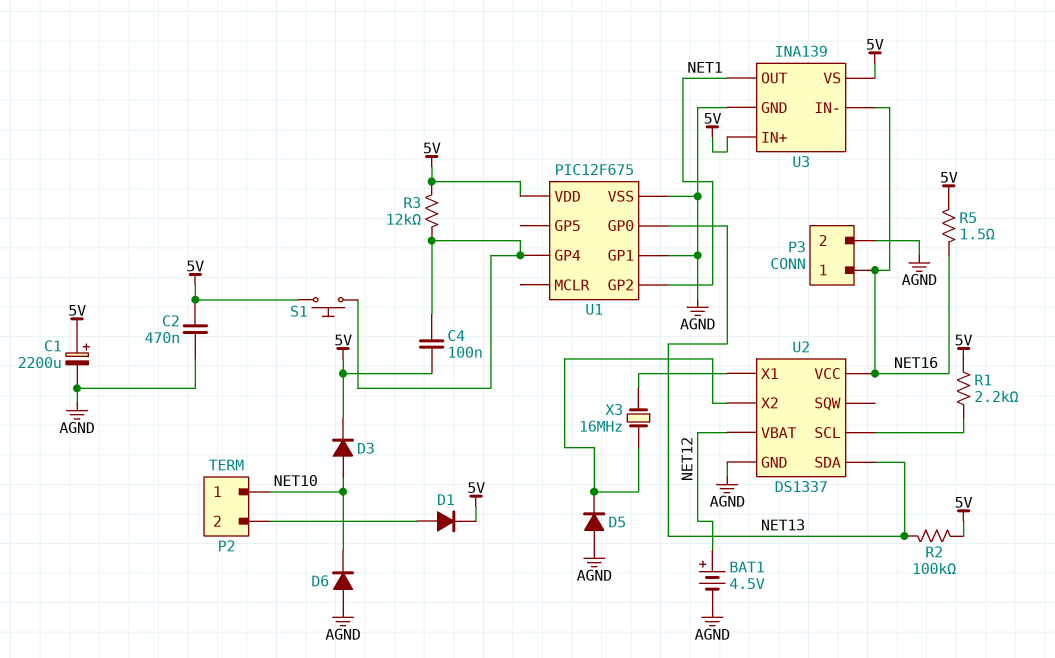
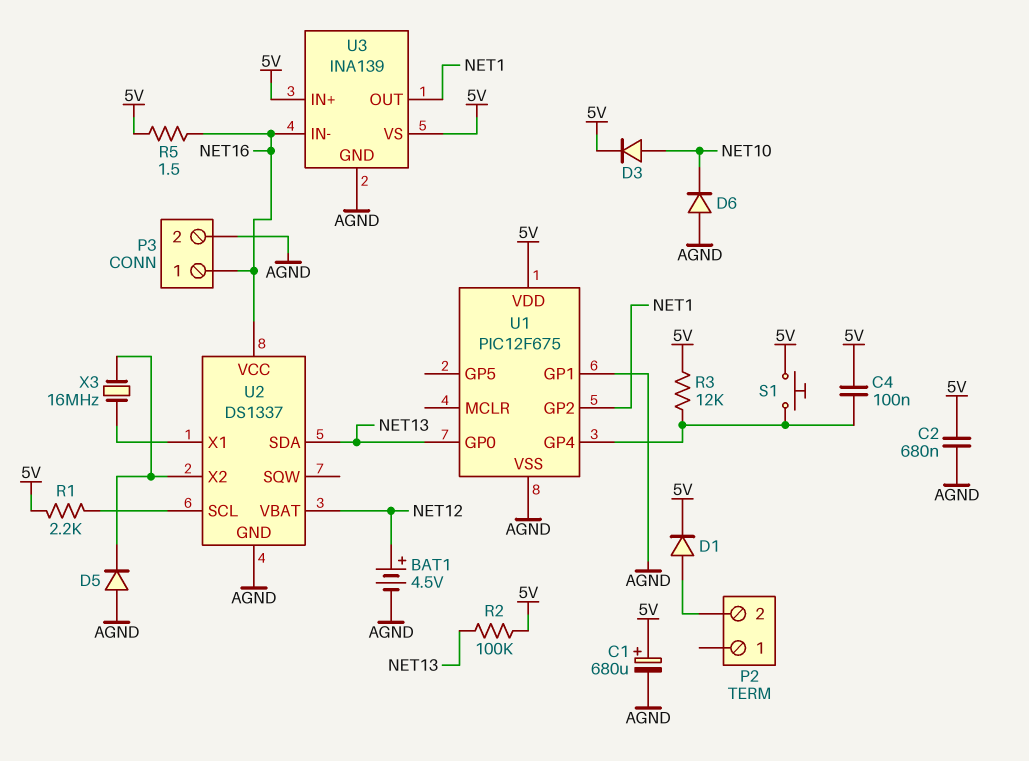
C1: 2200uF (plus 5V, minus AGND) -> 680uF (plus 5V, minus AGND)
C2: 470nF (5V, AGND) -> 680nF (5V, AGND)
P2 pin 1: NET10 -> none

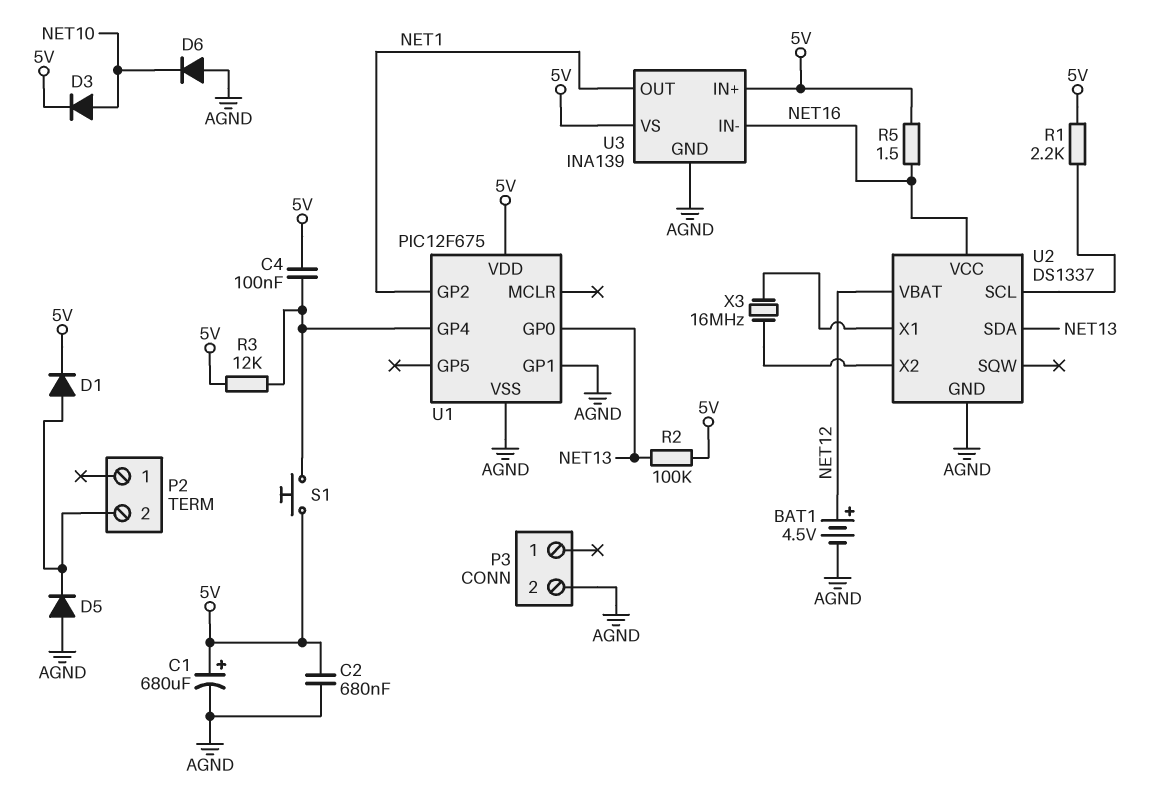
D5: diode (A AGND, K U2/X2) -> diode (A AGND, K P2/2)
P3 pin 1: NET16 -> none

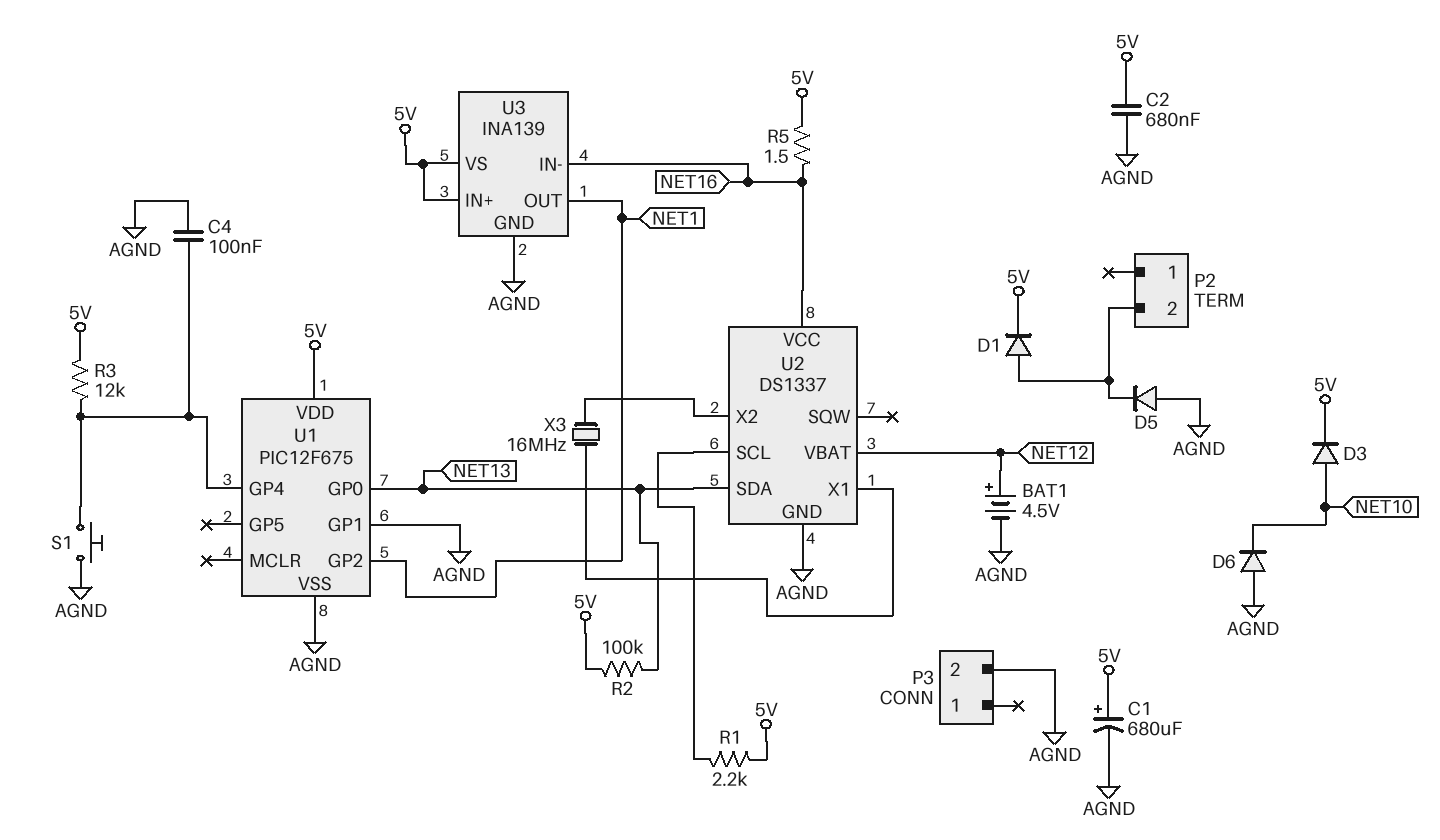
C4: 100nF (5V, U1/GP4) -> 100nF (AGND, U1/GP4)
S1: button (5V, U1/GP4) -> button (AGND, U1/GP4)

